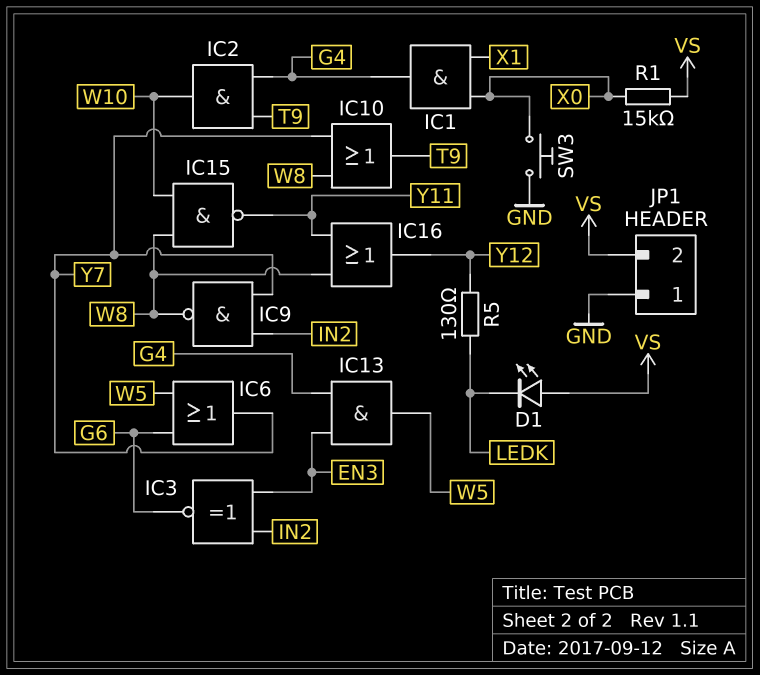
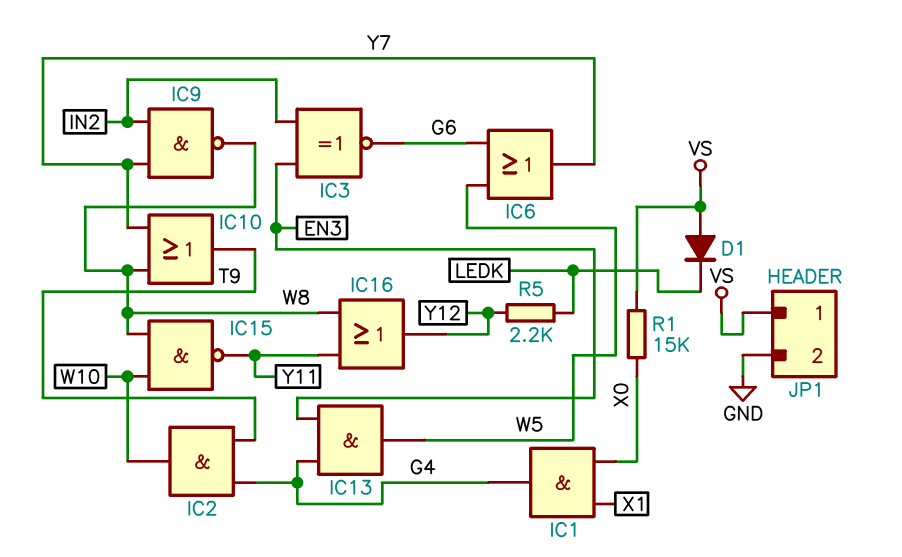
D1: LED (A VS, K LEDK) -> diode (A VS, K LEDK)
JP1 pin 1: GND -> VS
JP1 pin 2: VS -> GND
R5: 130 (LEDK, Y12) -> 2.2k (LEDK, Y12)
SW3: button (GND, X0) -> none

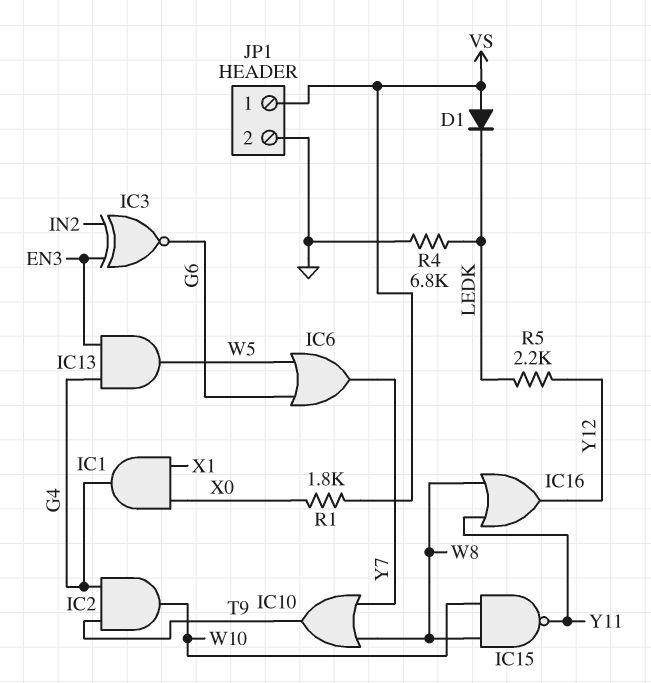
IC9: NAND (in IN2, in Y7, out W8) -> none
R1: 15k (VS, X0) -> 1.8k (VS, X0)
R4: none -> 6.8k (GND, LEDK)

